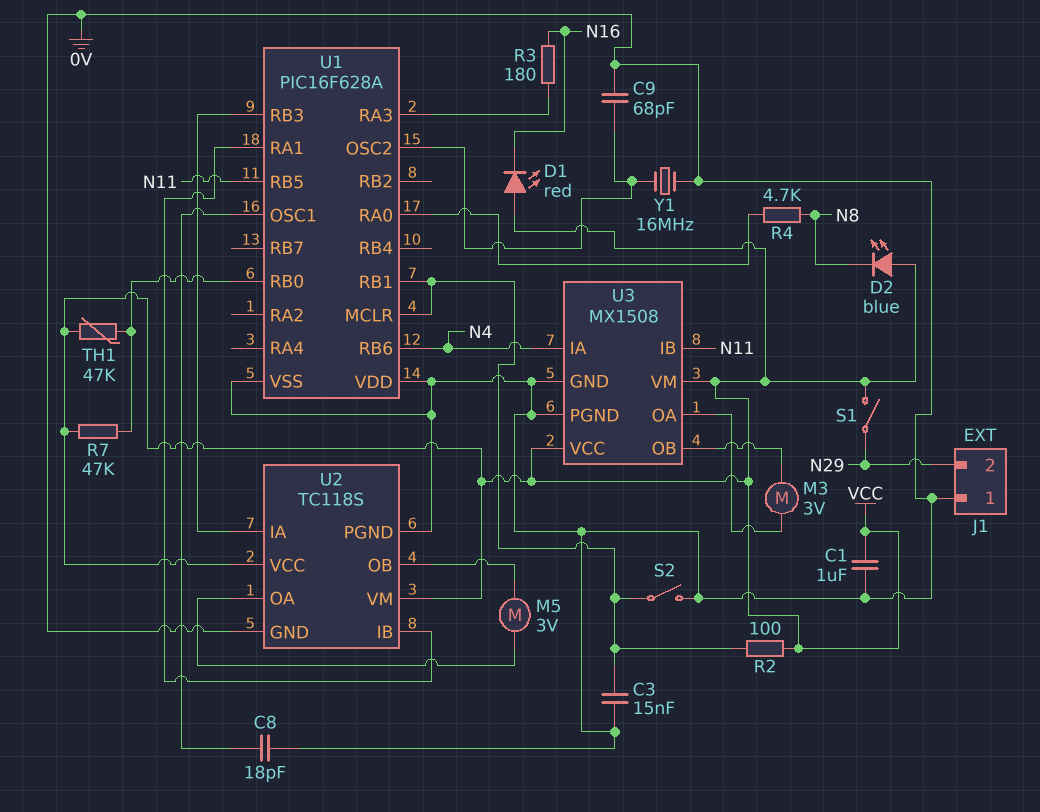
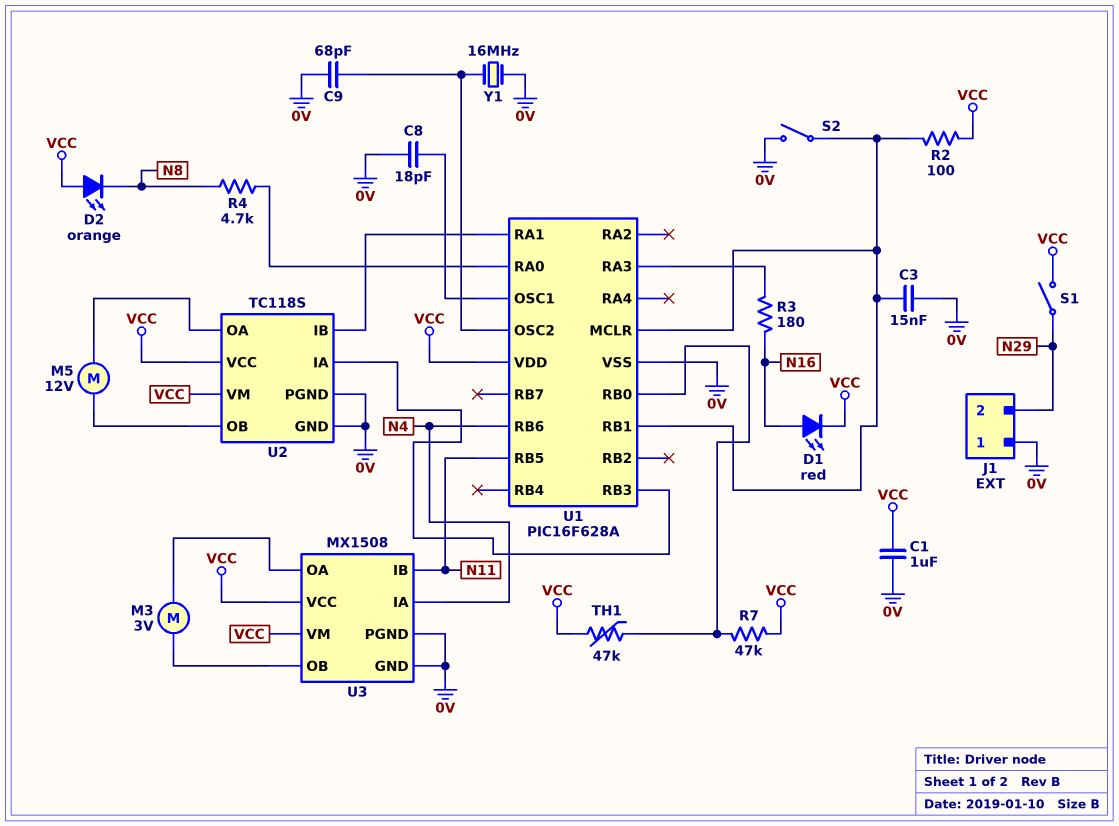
D1: LED red (A VCC, K N16) -> LED red (A N16, K VCC)
D2: LED blue (A VCC, K N8) -> LED orange (A VCC, K N8)
M5: motor 3V (U2/OA, U2/OB) -> motor 12V (U2/OA, U2/OB)
U1 pin VDD: 0V -> VCC

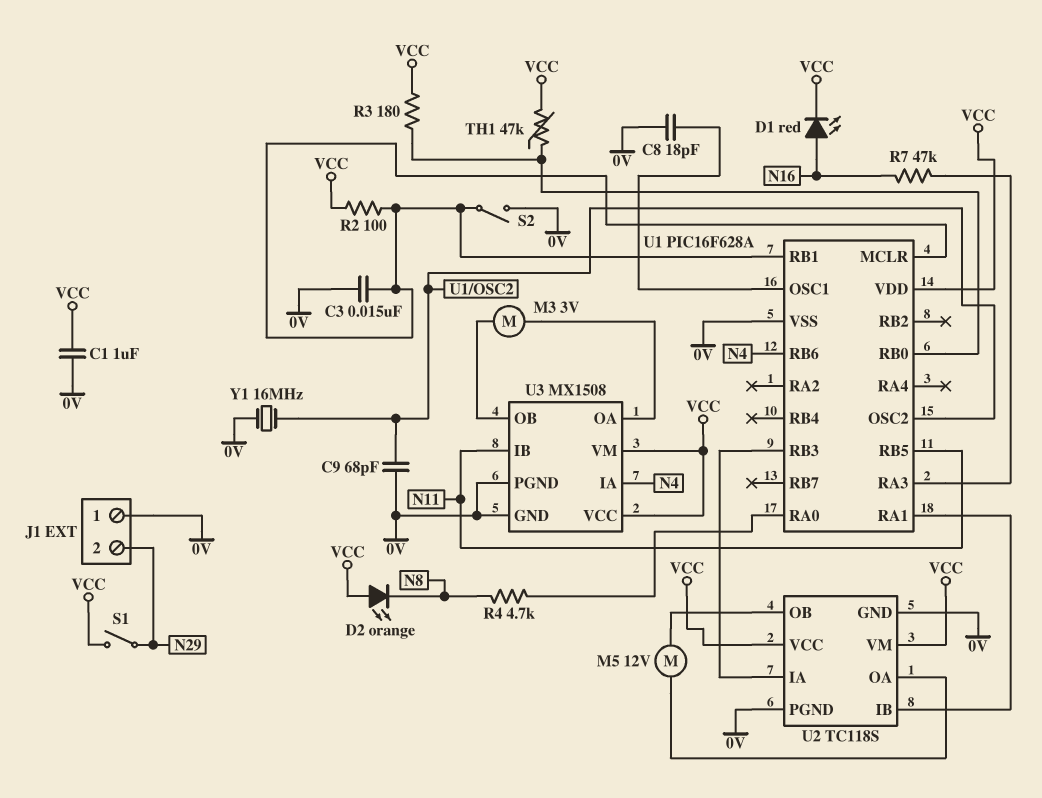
R3: 180 (N16, U1/RA3) -> 180 (U1/RB0, VCC)
R7: 47k (U1/RB0, VCC) -> 47k (N16, U1/RA3)

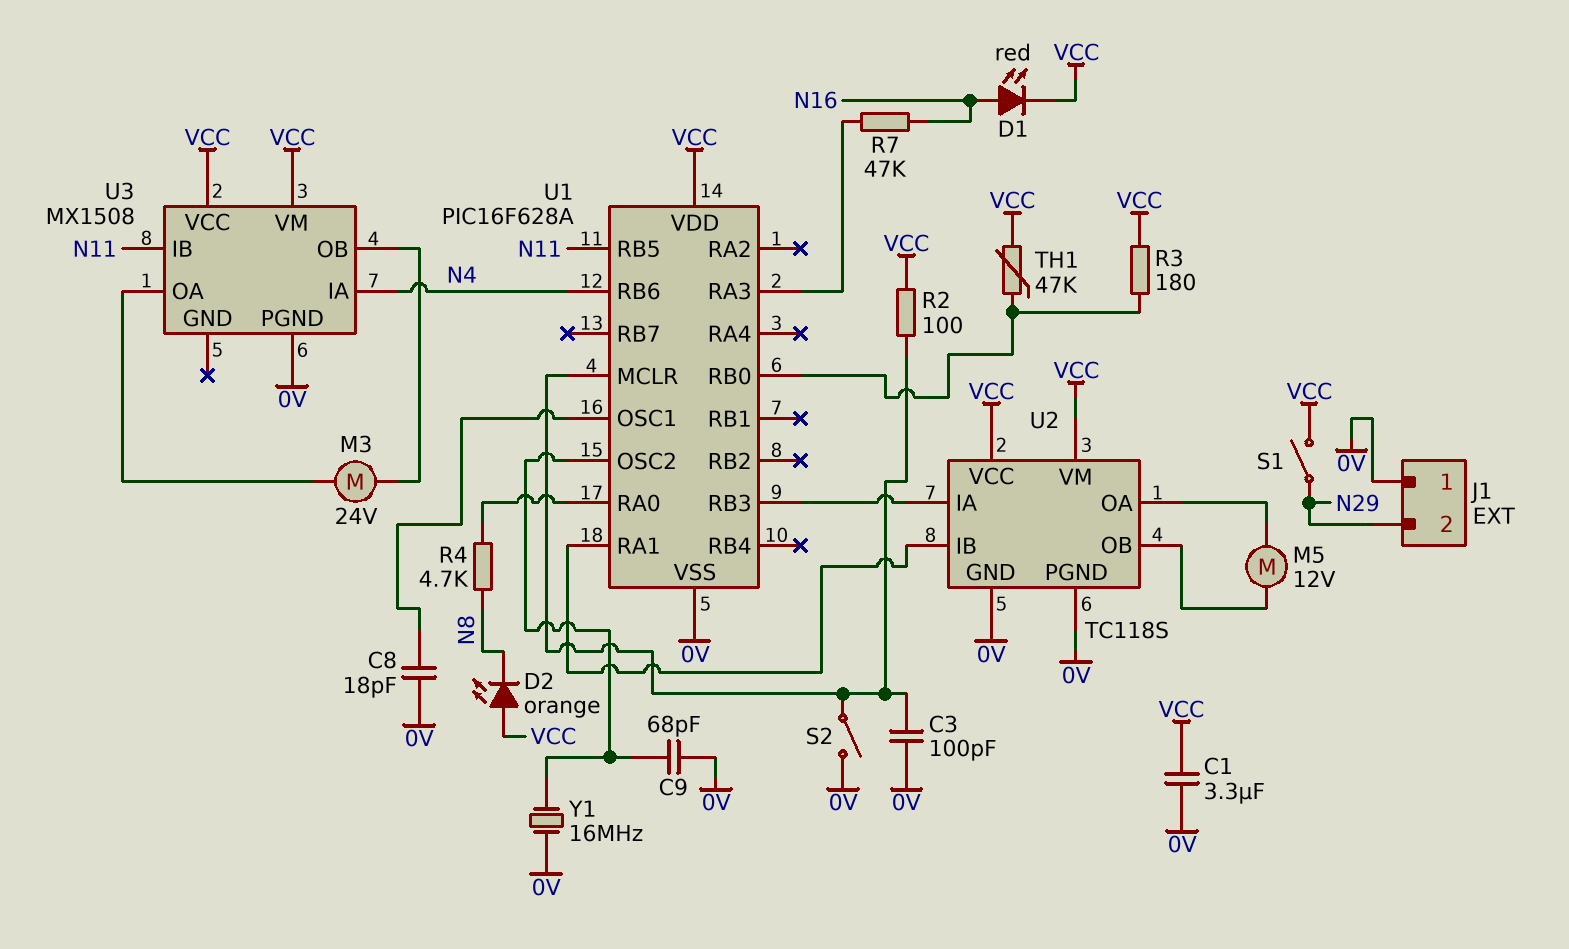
C1: 1uF (0V, VCC) -> 3.3uF (0V, VCC)
C3: 15nF (0V, U1/MCLR) -> 100pF (0V, U1/MCLR)
M3: motor 3V (U3/OA, U3/OB) -> motor 24V (U3/OA, U3/OB)
U1 pin RB1: U1/MCLR -> none
U3 pin GND: 0V -> none

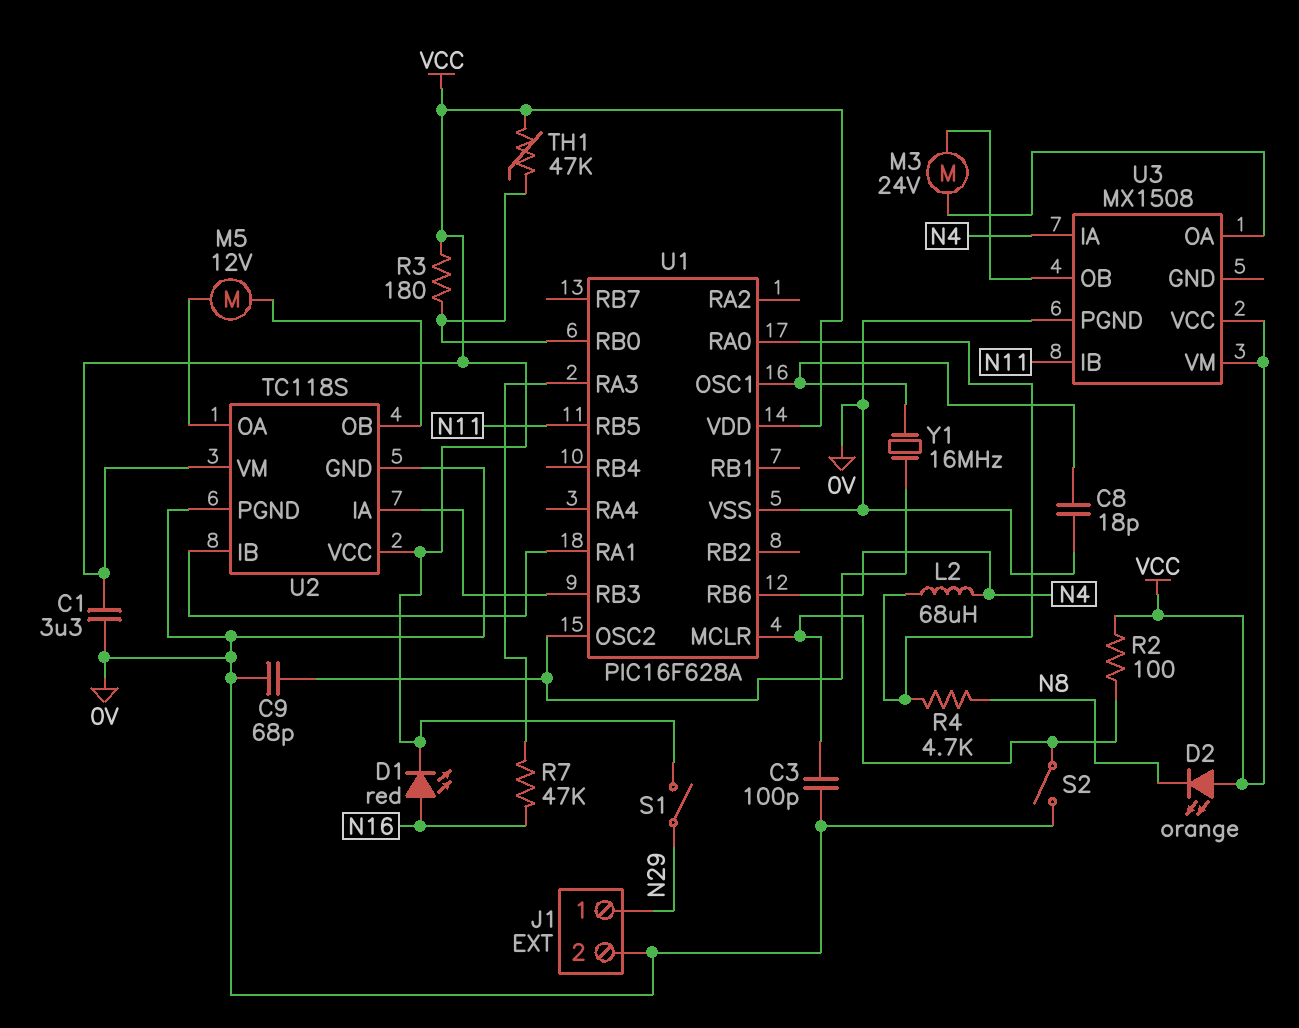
J1 pin 1: 0V -> N29
J1 pin 2: N29 -> 0V
L2: none -> 68uH (N4, U1/RA0)
Y1: 16MHz (0V, U1/OSC2) -> 16MHz (U1/OSC1, U1/OSC2)

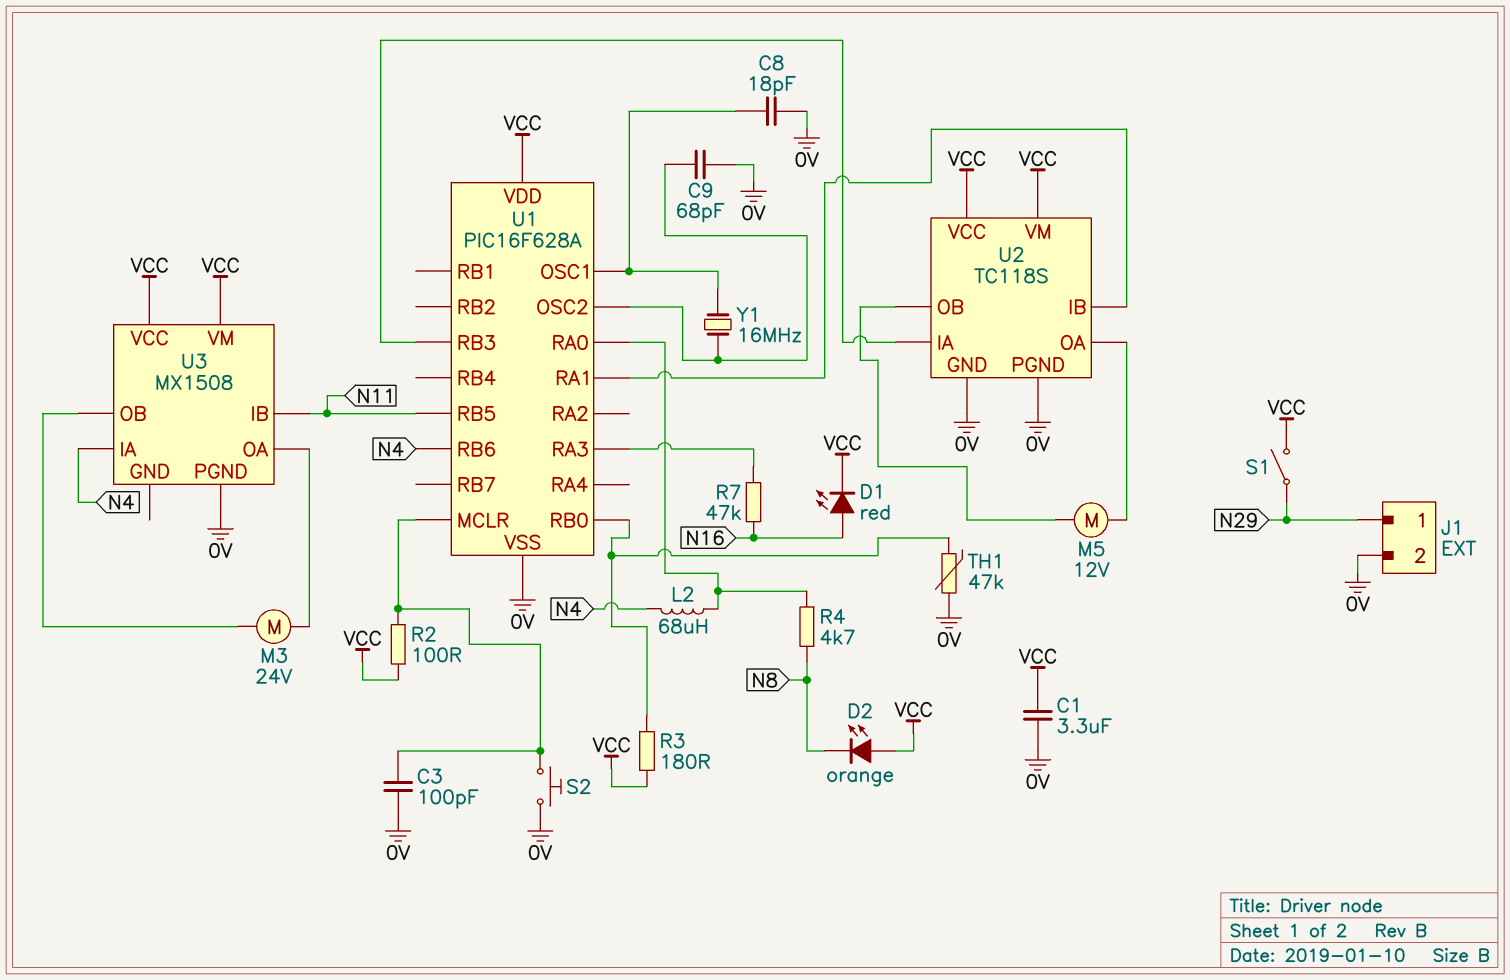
S2: switch (0V, U1/MCLR) -> button (0V, U1/MCLR)
TH1: 47k (U1/RB0, VCC) -> 47k (0V, U1/RB0)

